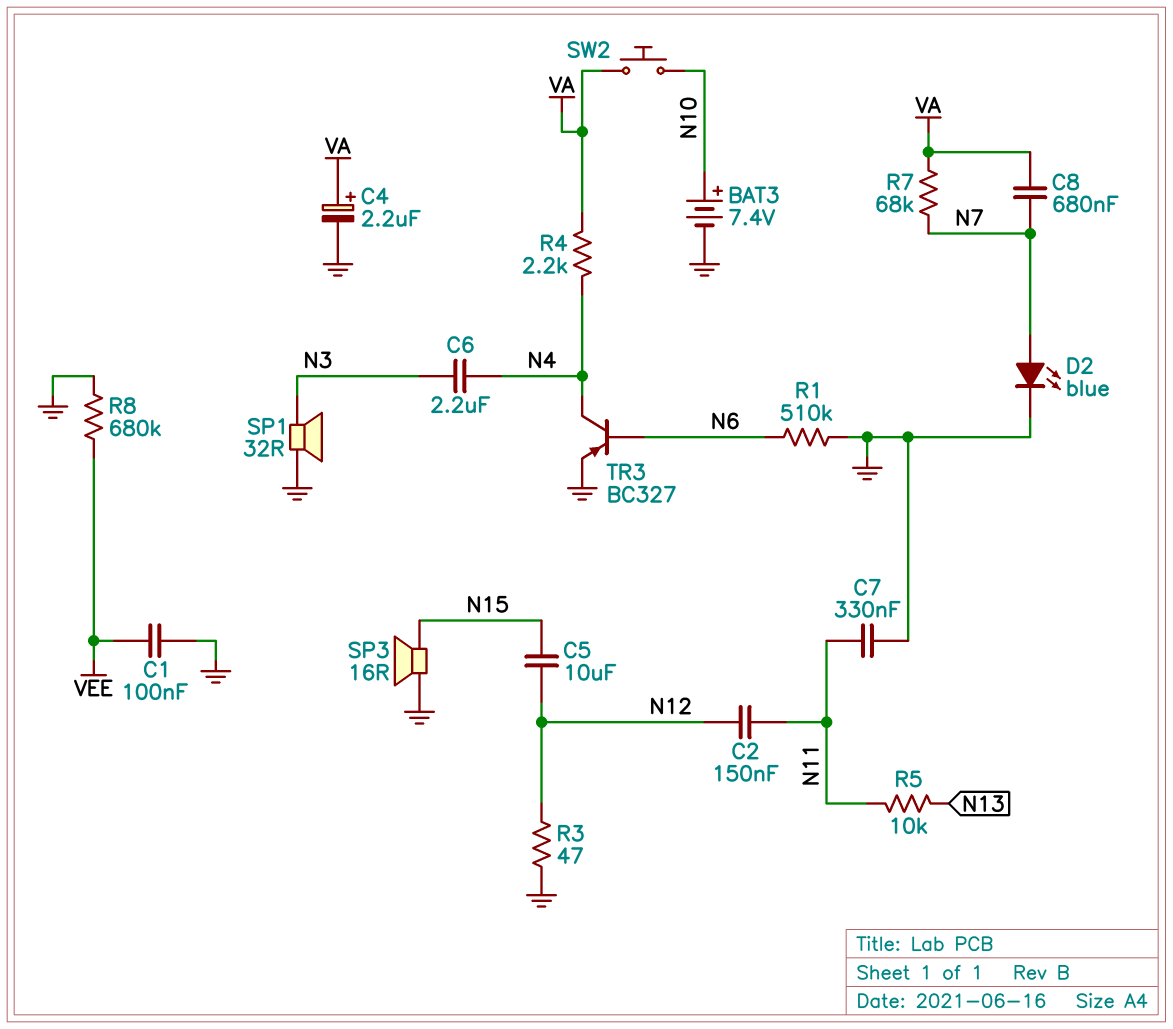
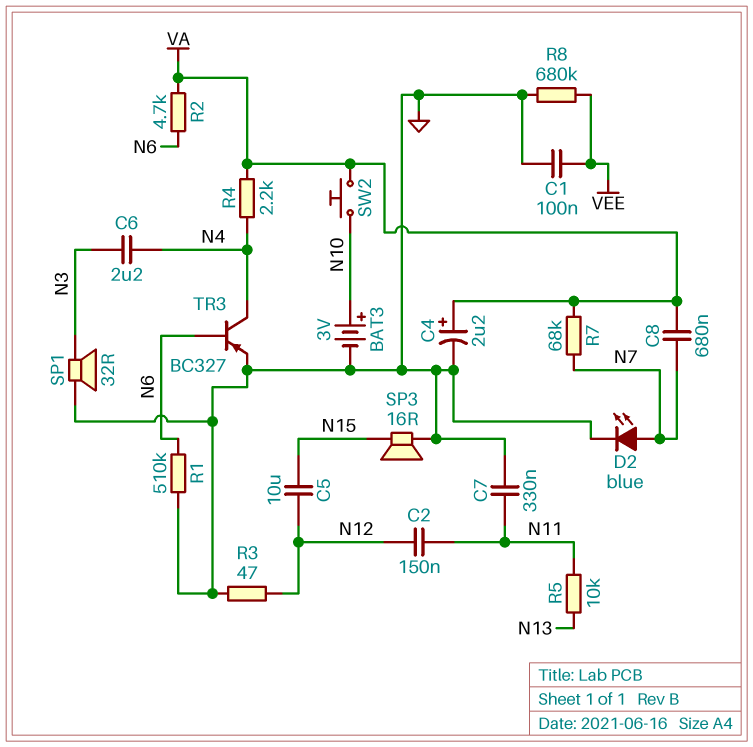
BAT3: 7.4V (plus N10, minus GND) -> 3V (plus N10, minus GND)
R2: none -> 4.7k (N6, VA)

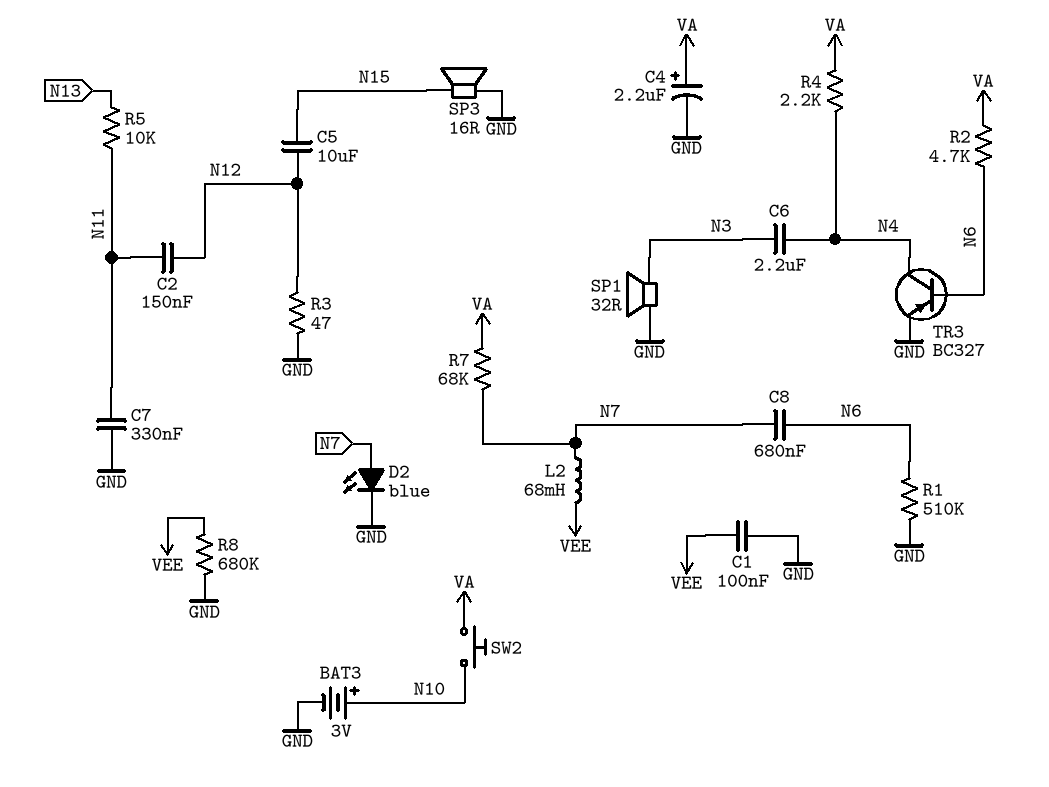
C8: 680nF (N7, VA) -> 680nF (N6, N7)
L2: none -> 68mH (N7, VEE)

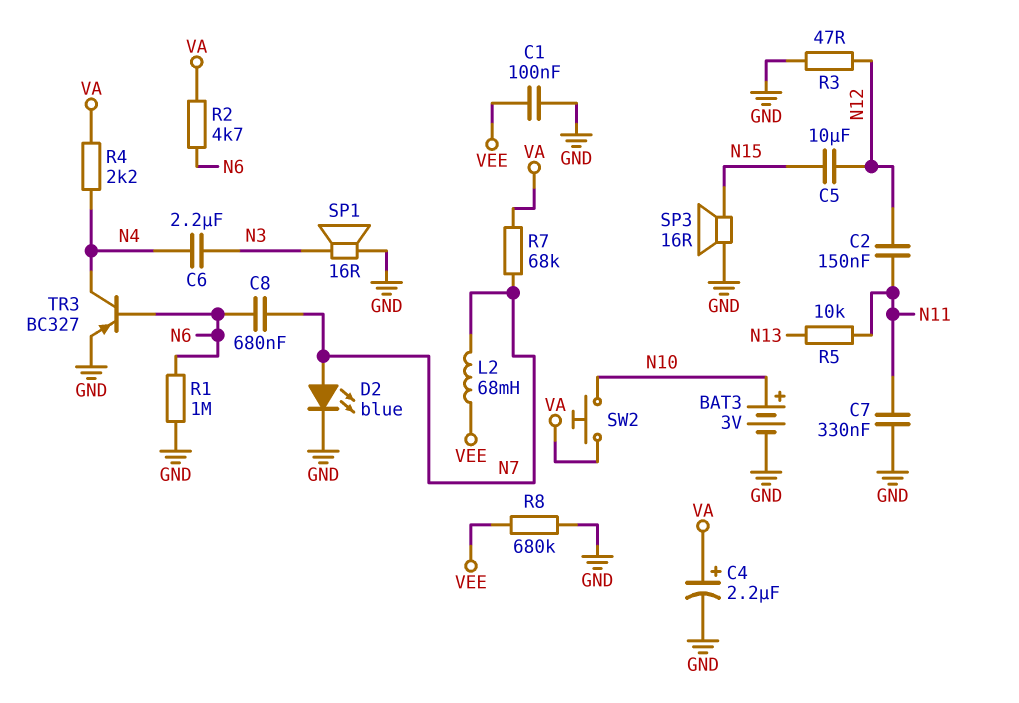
R1: 510k (GND, N6) -> 1M (GND, N6)
SP1: speaker 32R (GND, N3) -> speaker 16R (GND, N3)

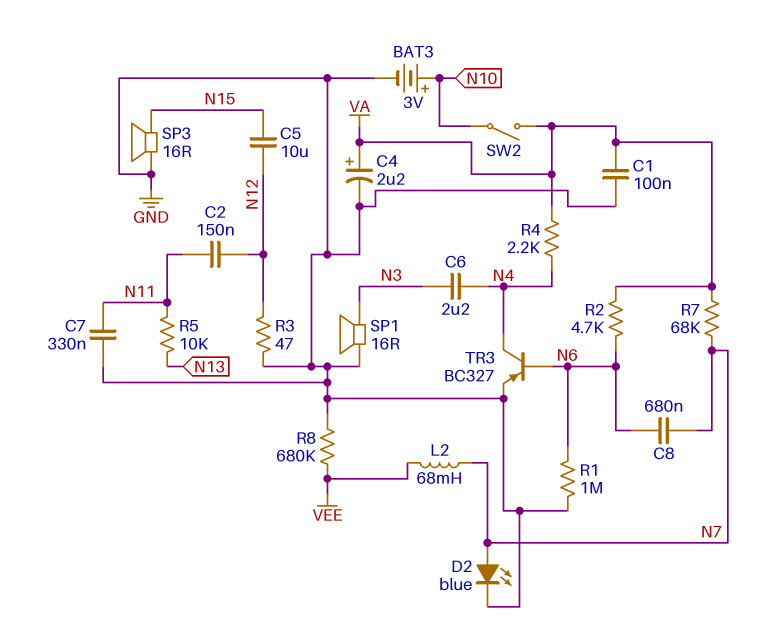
C1: 100nF (GND, VEE) -> 100nF (GND, VA)
SW2: button (N10, VA) -> switch (N10, VA)

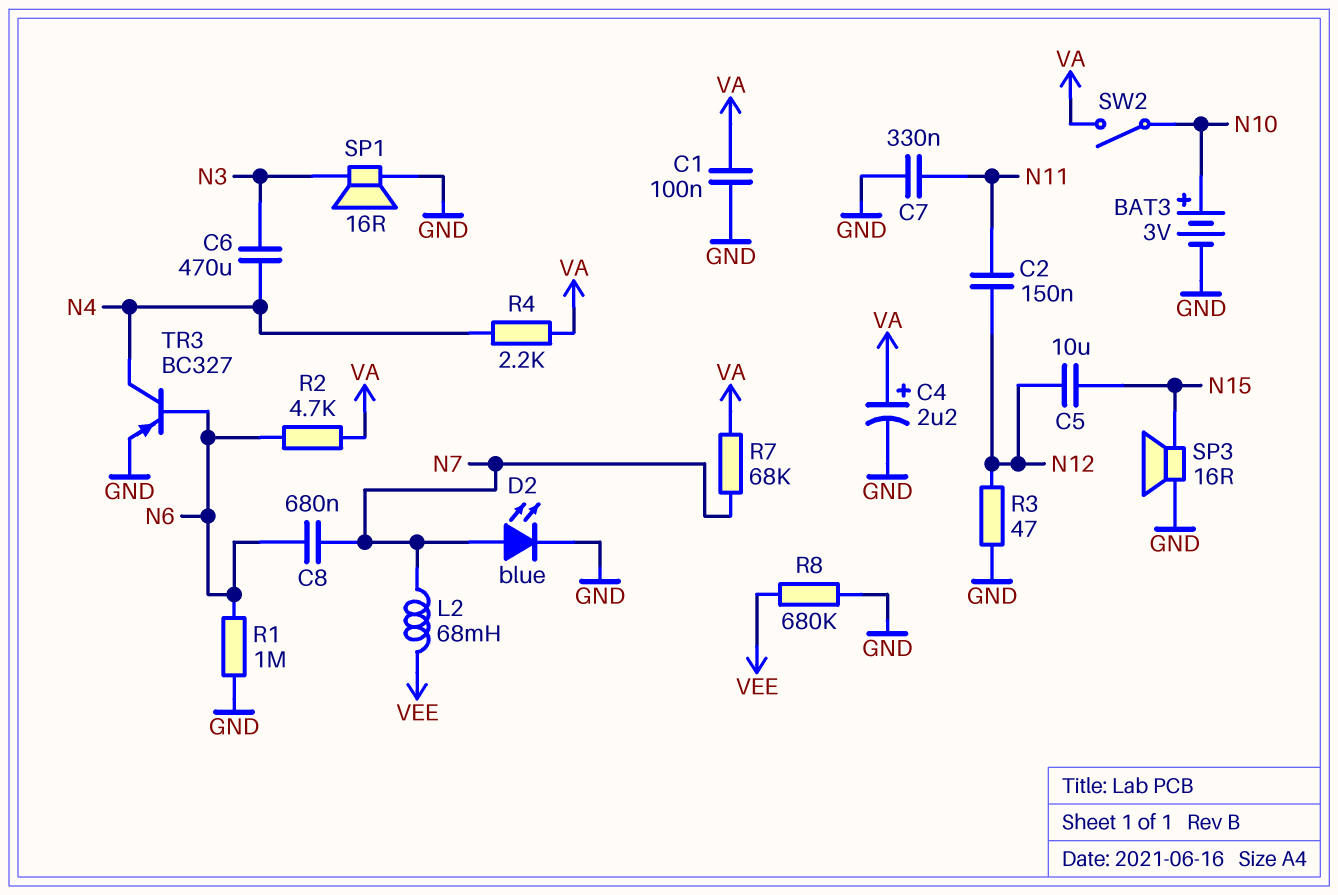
C6: 2.2uF (N3, N4) -> 470uF (N3, N4)
R5: 10k (N11, N13) -> none

